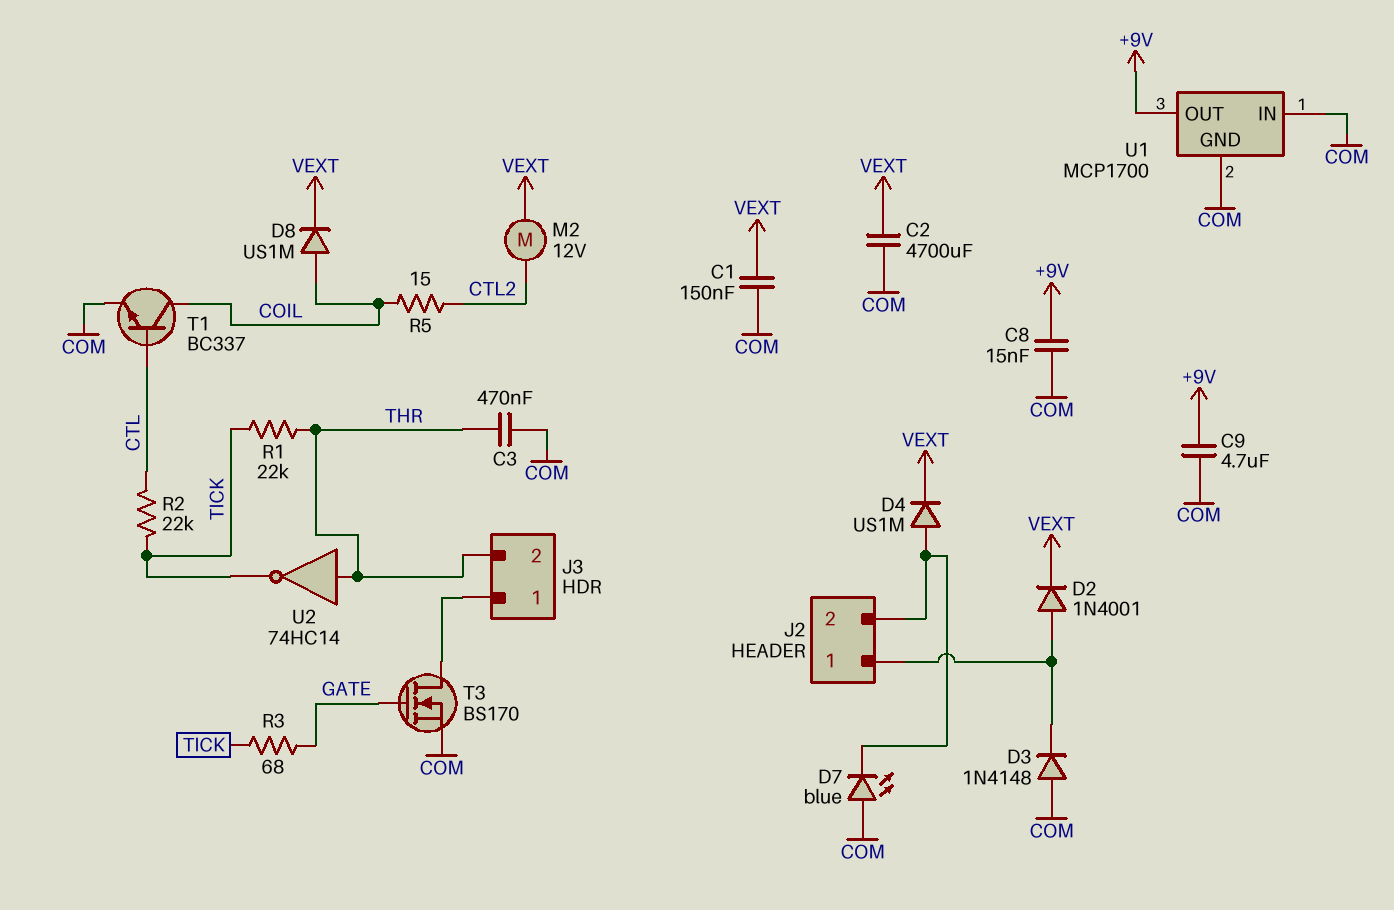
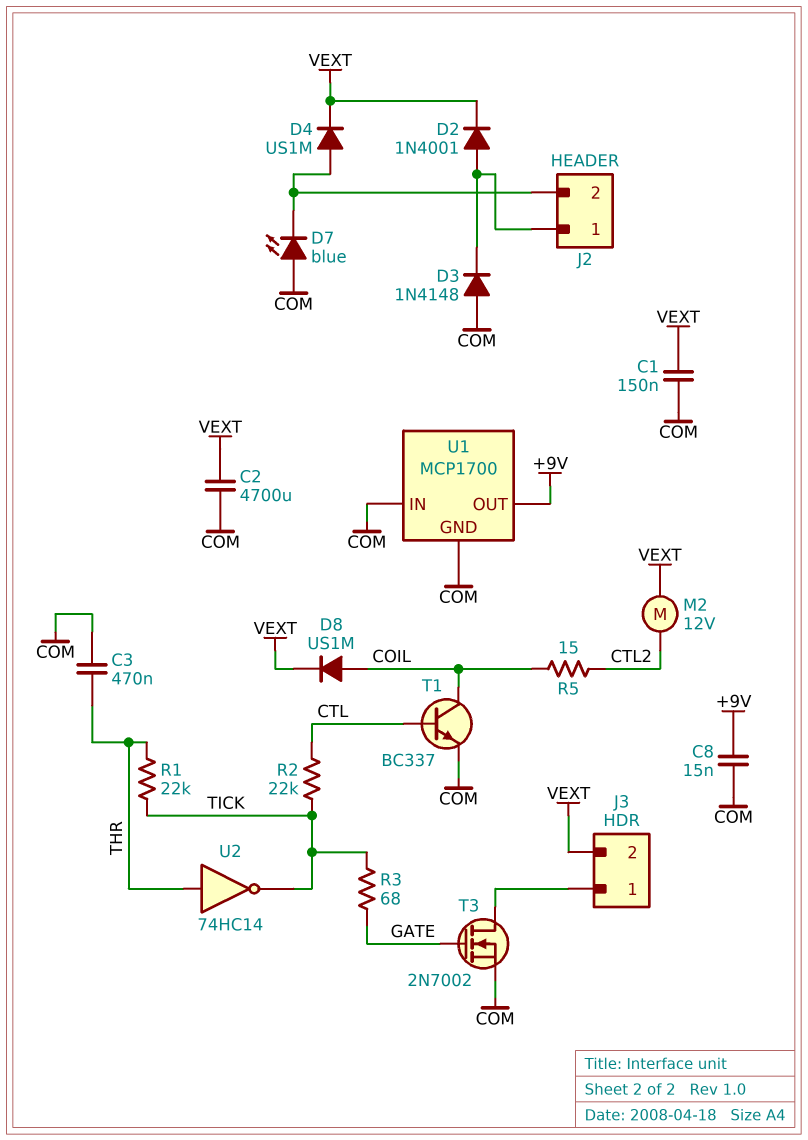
C9: 4.7uF (+9V, COM) -> none
J3 pin 2: THR -> VEXT
T3: NMOS BS170 (G GATE, D J3/1, S COM) -> NMOS 2N7002 (G GATE, D J3/1, S COM)

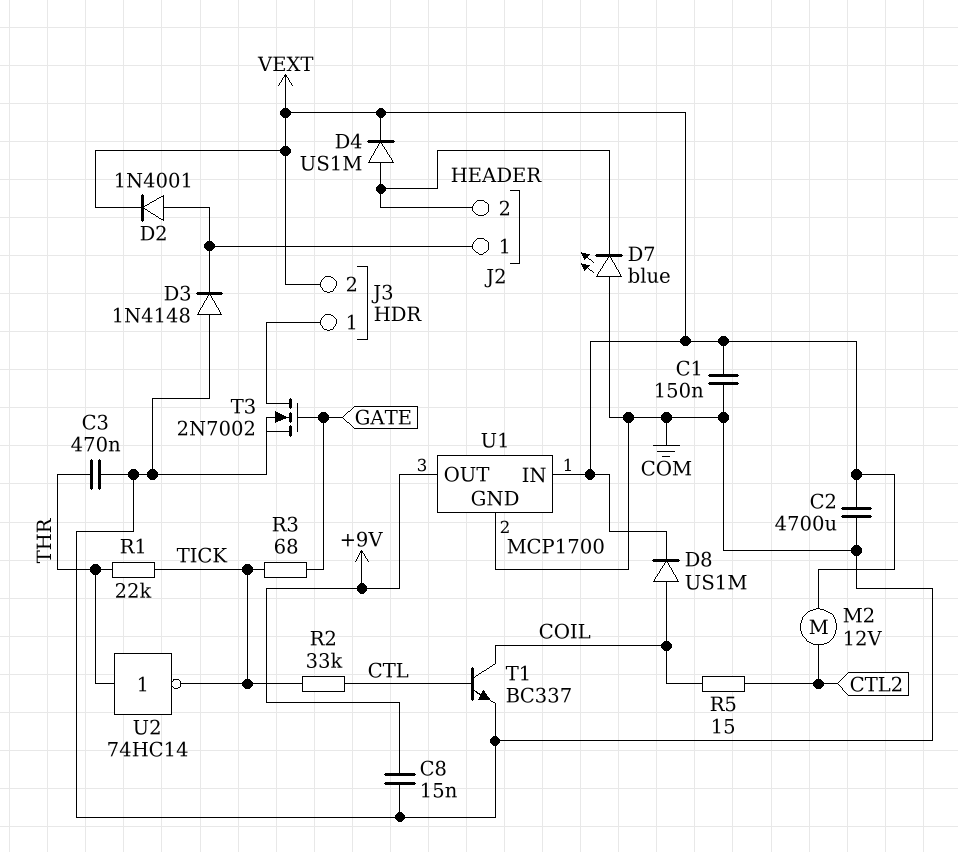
R2: 22k (CTL, TICK) -> 33k (CTL, TICK)
U1 pin IN: COM -> VEXT

